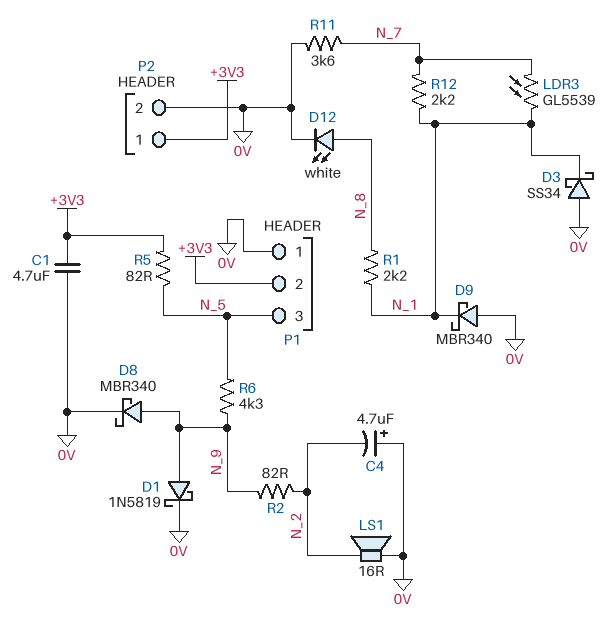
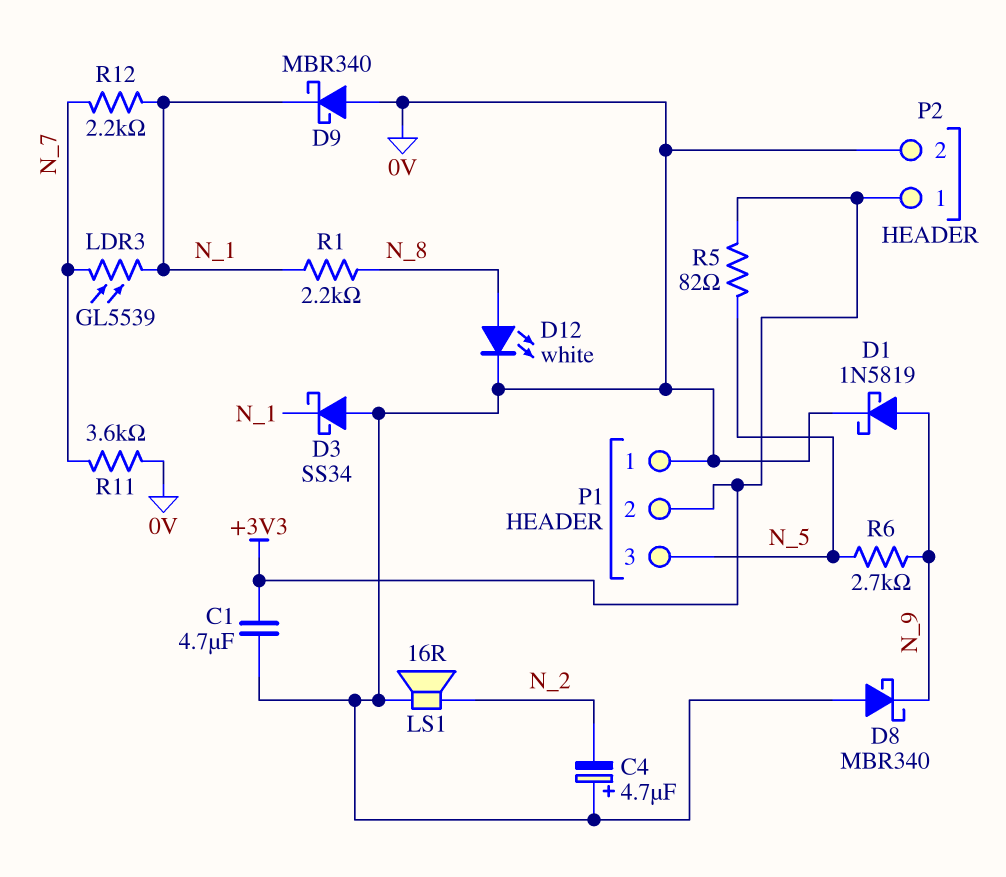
D8: schottky MBR340 (A N_9, K 0V) -> schottky MBR340 (A 0V, K N_9)
R2: 82 (N_2, N_9) -> none
R6: 4.3k (N_5, N_9) -> 2.7k (N_5, N_9)

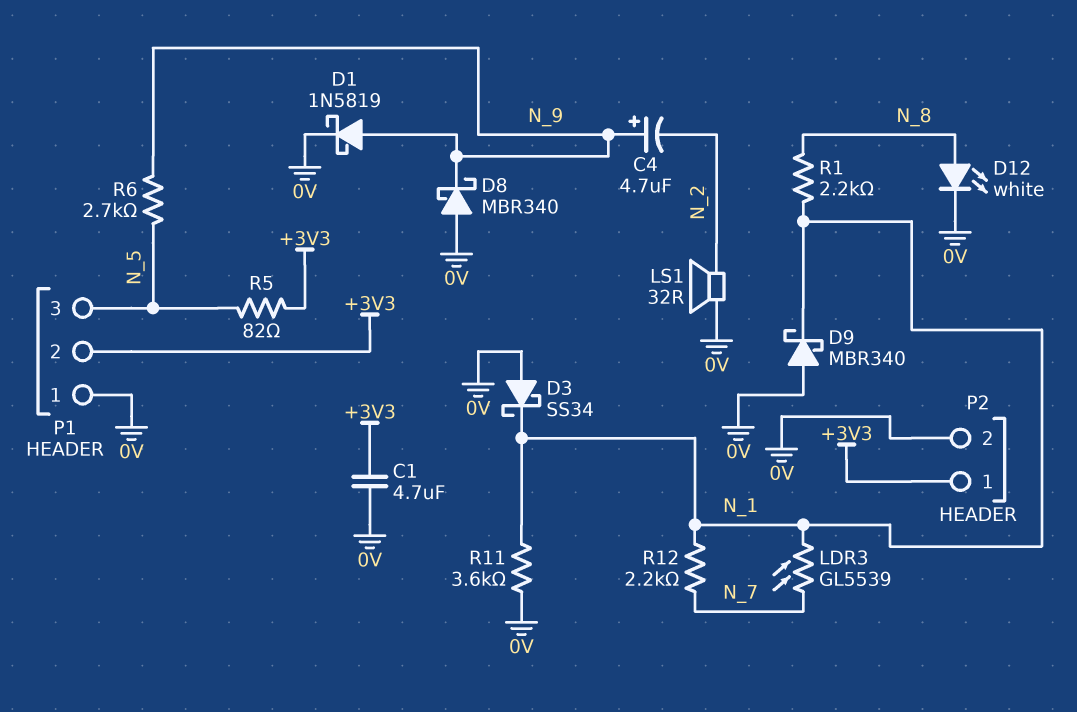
C4: 4.7uF (plus 0V, minus N_2) -> 4.7uF (plus N_9, minus N_2)
LS1: speaker 16R (0V, N_2) -> speaker 32R (0V, N_2)
R11: 3.6k (0V, N_7) -> 3.6k (0V, N_1)

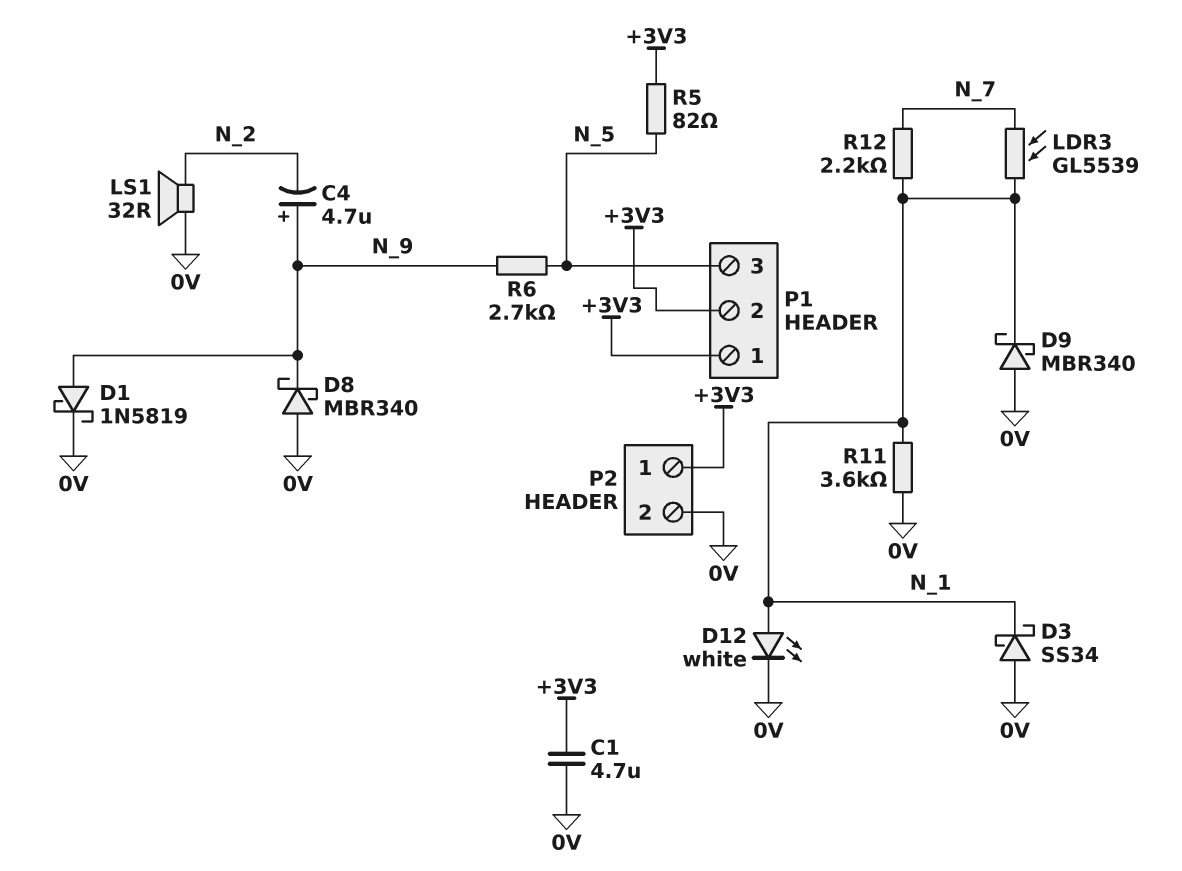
D12: LED white (A N_8, K 0V) -> LED white (A N_1, K 0V)
P1 pin 1: 0V -> +3V3
R1: 2.2k (N_1, N_8) -> none

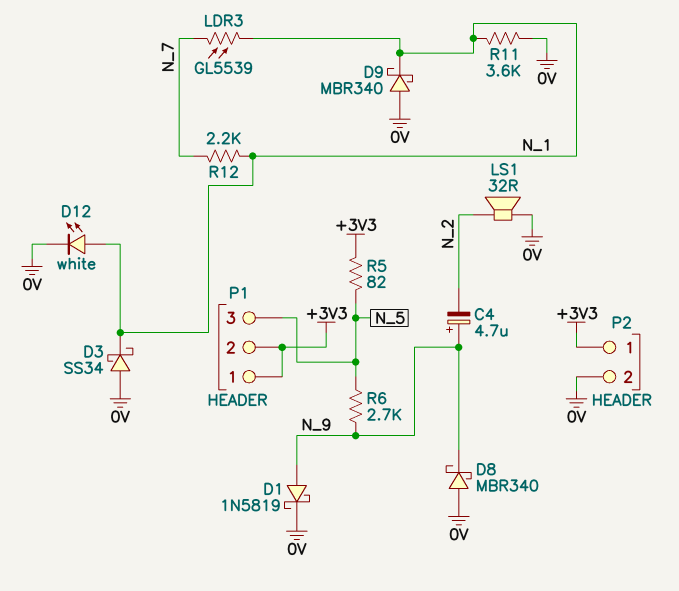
C1: 4.7uF (+3V3, 0V) -> none

